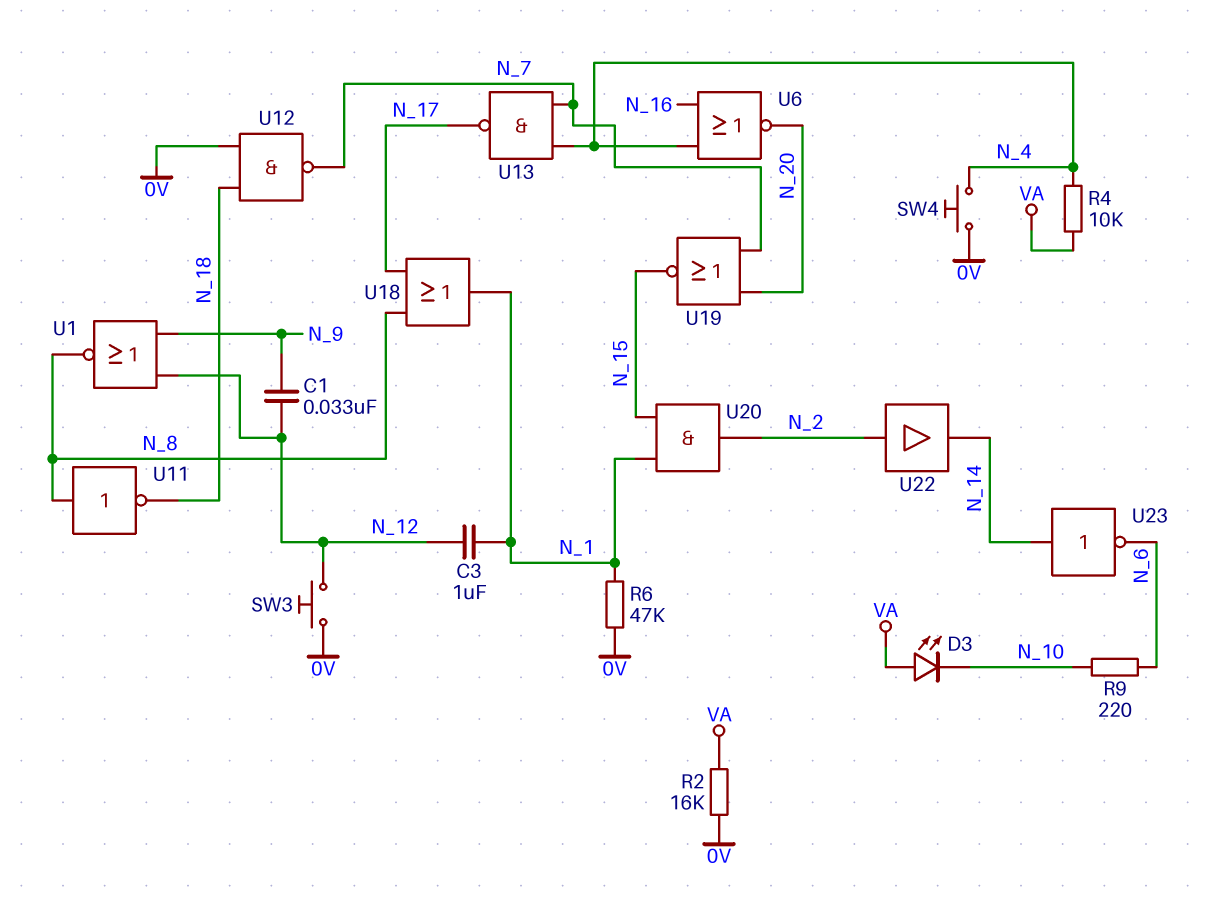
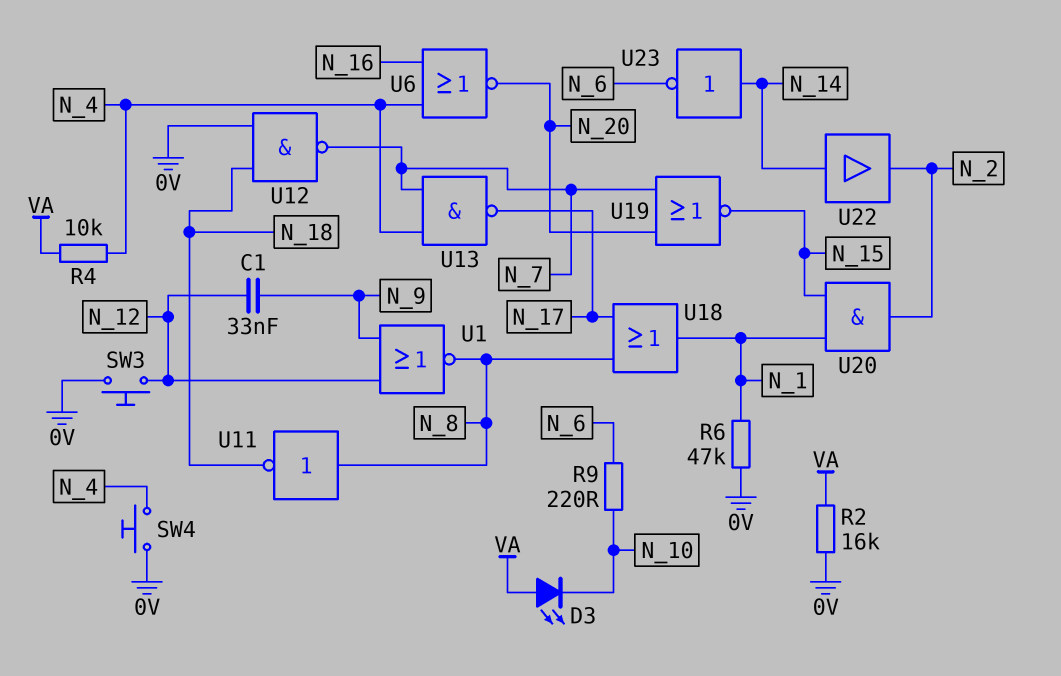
C3: 1uF (N_1, N_12) -> none
U22: buffer (in N_2, out N_14) -> buffer (in N_14, out N_2)

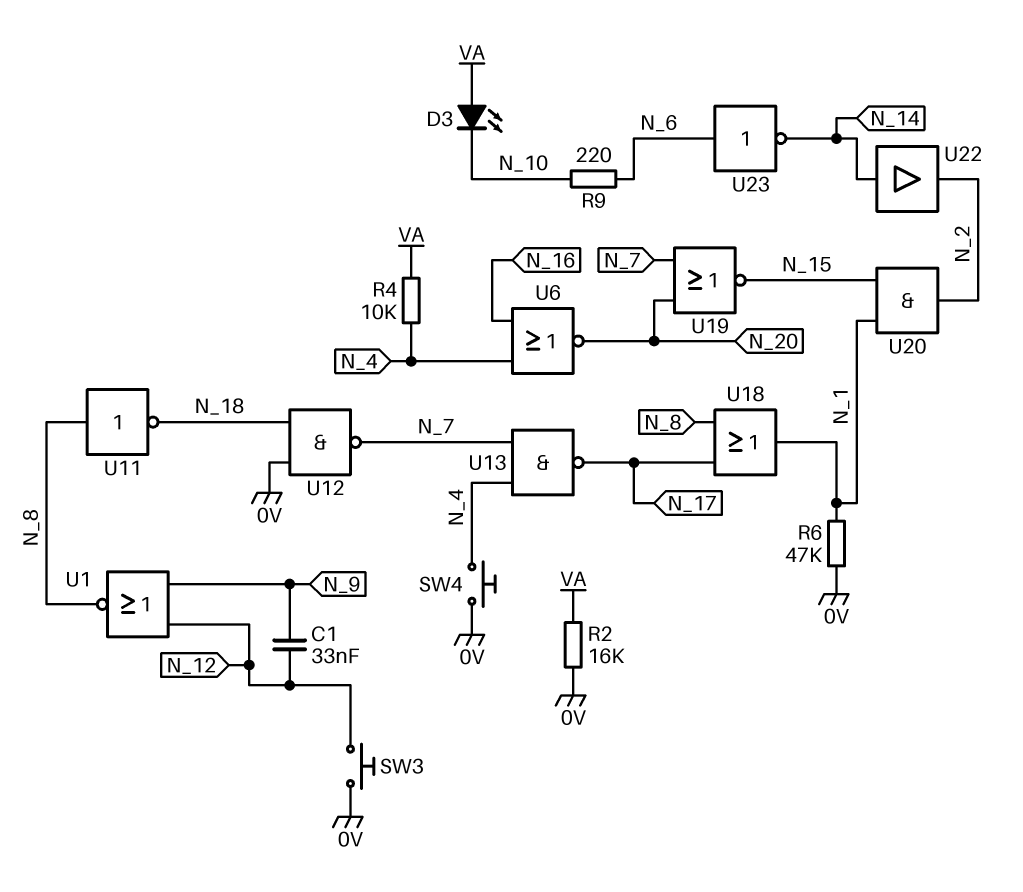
U23: NOT (in N_14, out N_6) -> NOT (in N_6, out N_14)

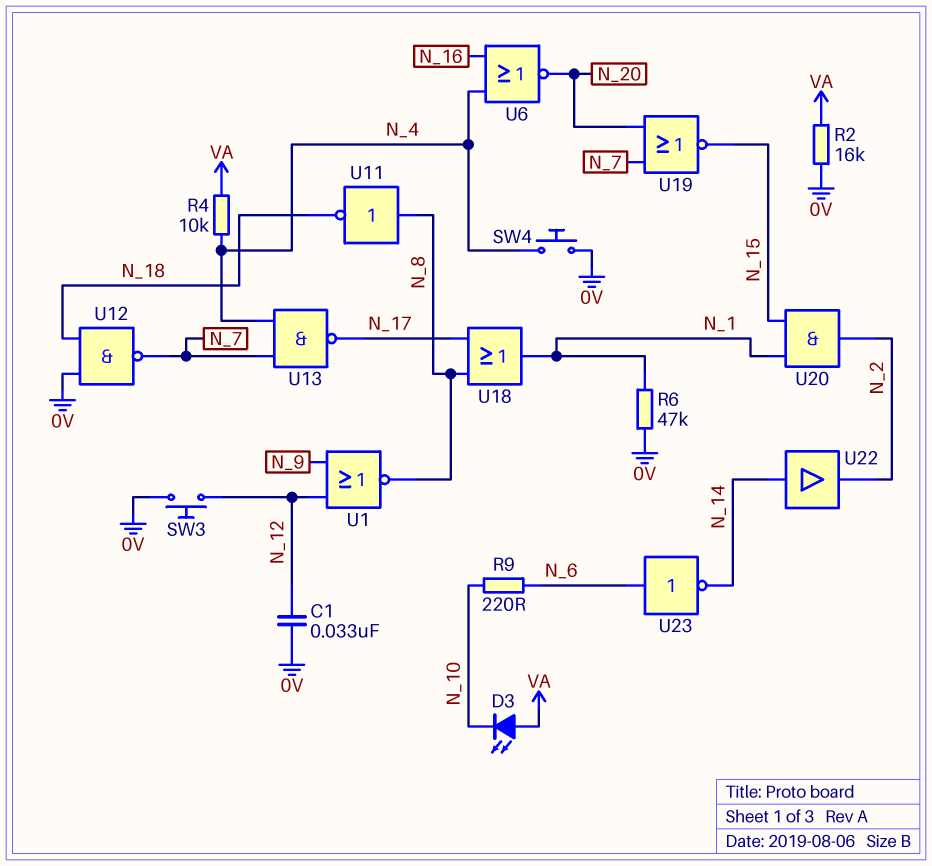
C1: 33nF (N_9, N_12) -> 33nF (0V, N_12)

